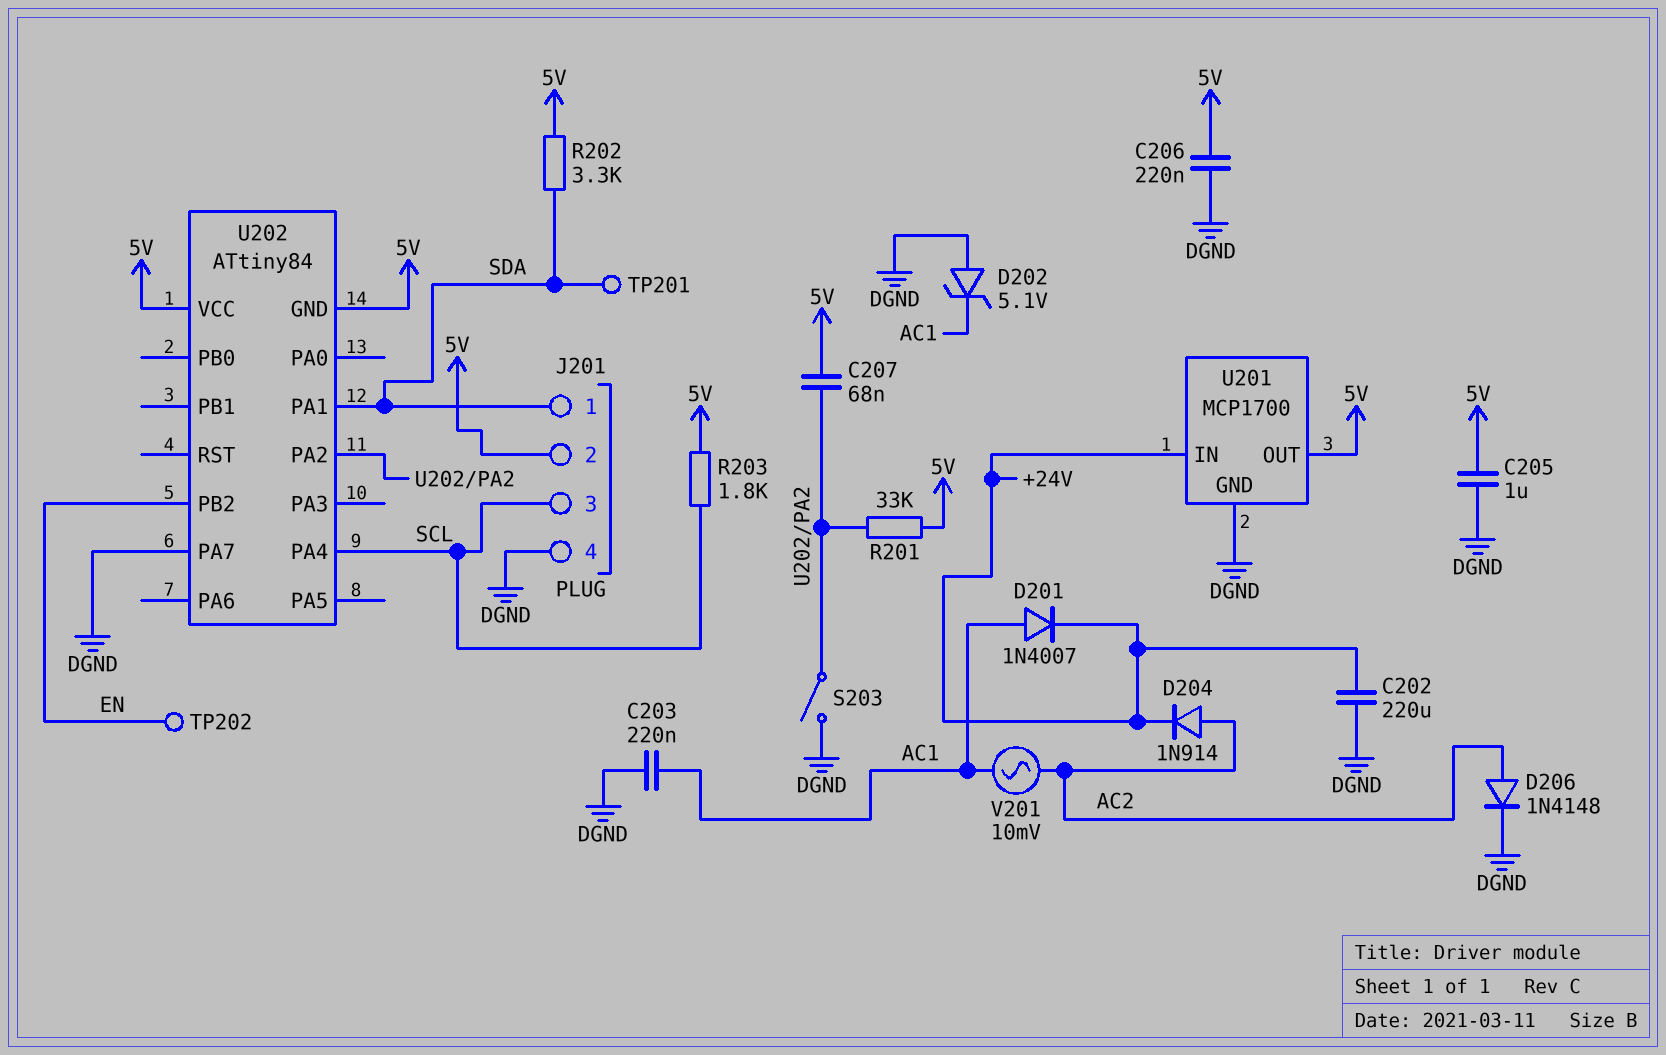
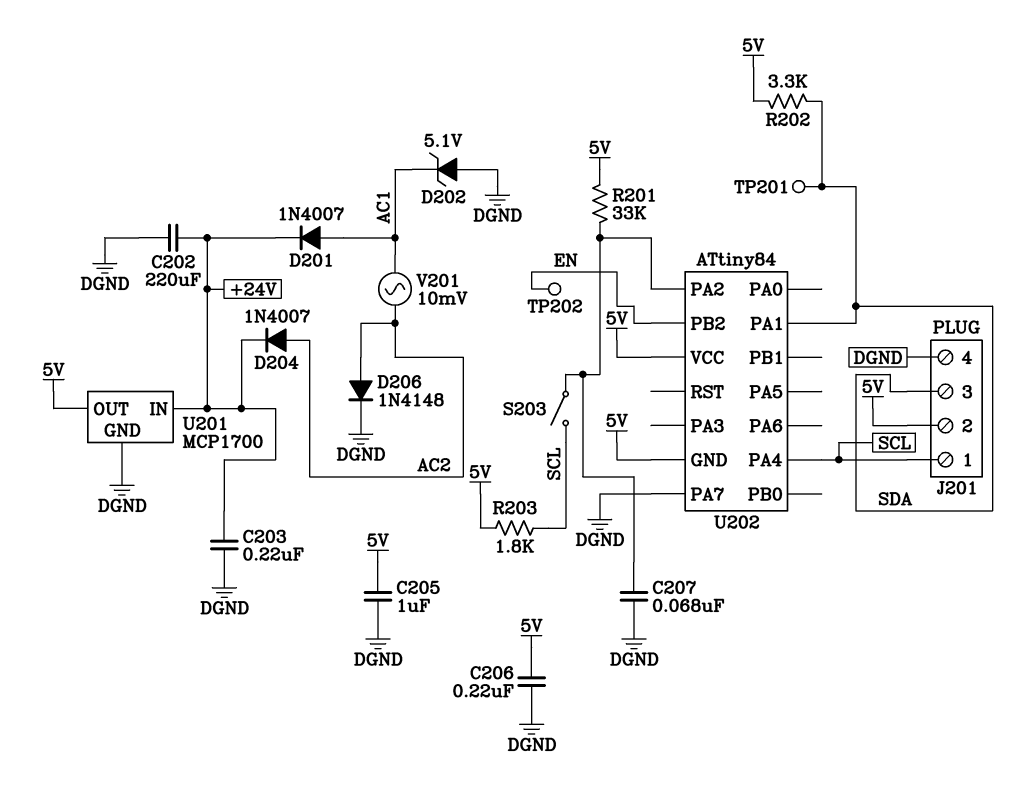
C203: 220nF (AC1, DGND) -> 220nF (+24V, DGND)
C207: 68nF (5V, U202/PA2) -> 68nF (DGND, U202/PA2)
D204: diode 1N914 (A AC2, K +24V) -> diode 1N4007 (A AC2, K +24V)
J201 pin 1: SDA -> SCL
J201 pin 3: SCL -> SDA
S203: switch (DGND, U202/PA2) -> switch (SCL, U202/PA2)

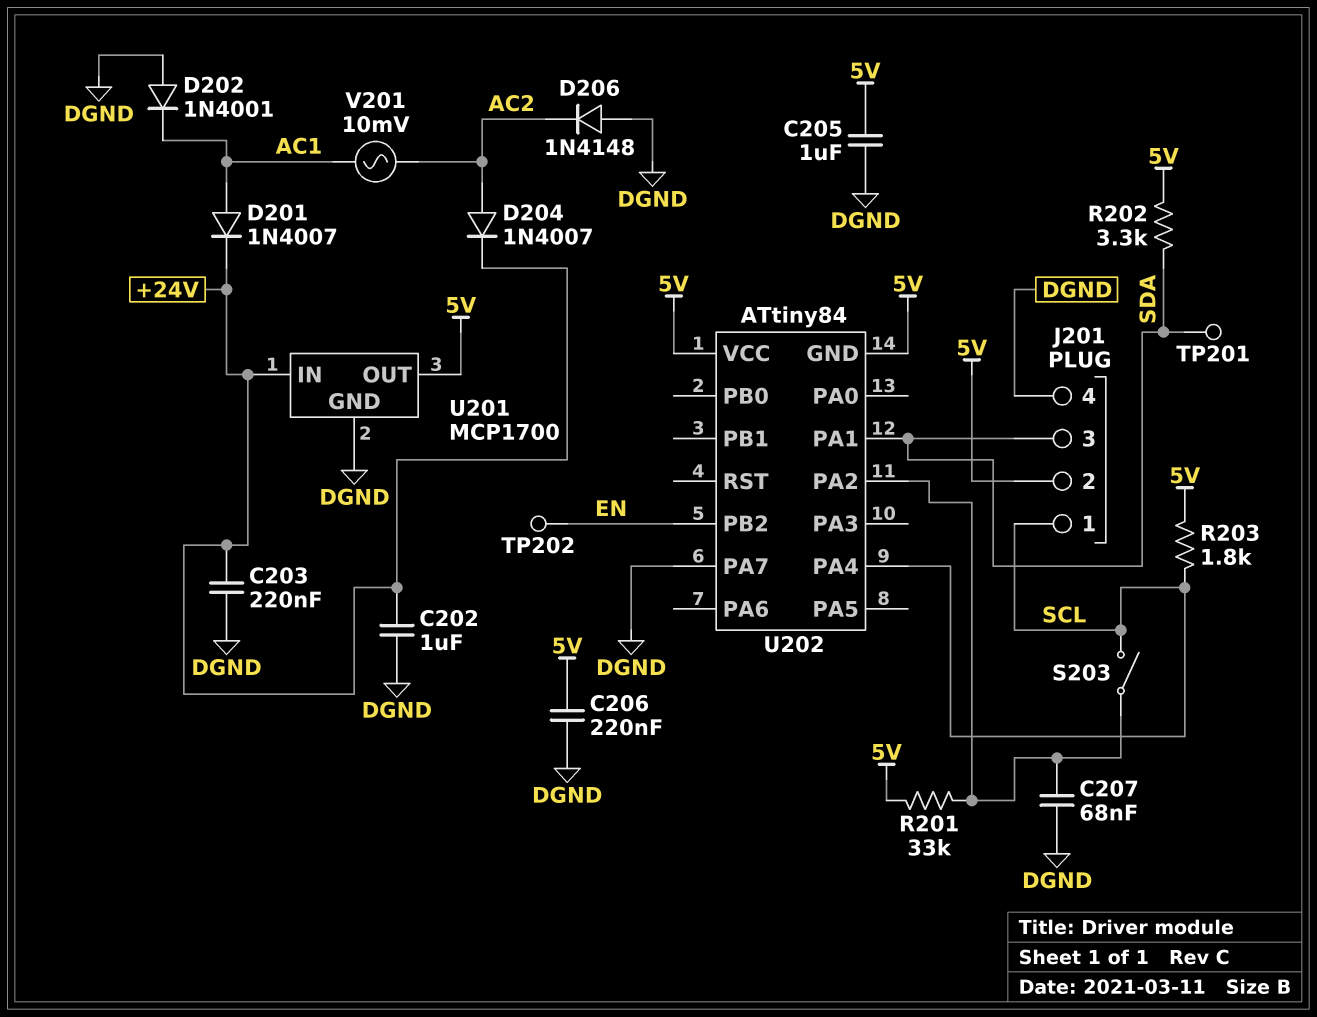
C202: 220uF (+24V, DGND) -> 1uF (+24V, DGND)
D202: zener 5.1V (A DGND, K AC1) -> diode 1N4001 (A DGND, K AC1)
D206: diode 1N4148 (A AC2, K DGND) -> diode 1N4148 (A DGND, K AC2)

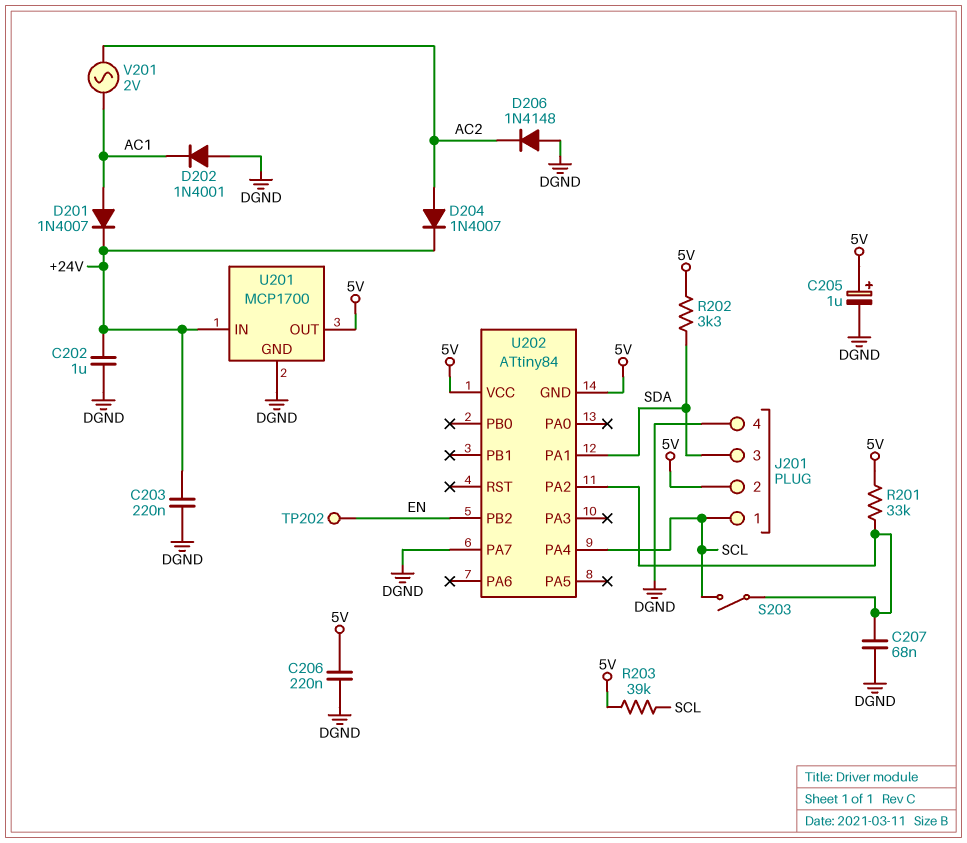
C205: 1uF (5V, DGND) -> 1uF (plus 5V, minus DGND)
R203: 1.8k (5V, SCL) -> 39k (5V, SCL)
TP201: test point (SDA) -> none
V201: AC 10mV (AC1, AC2) -> AC 2V (AC1, AC2)

